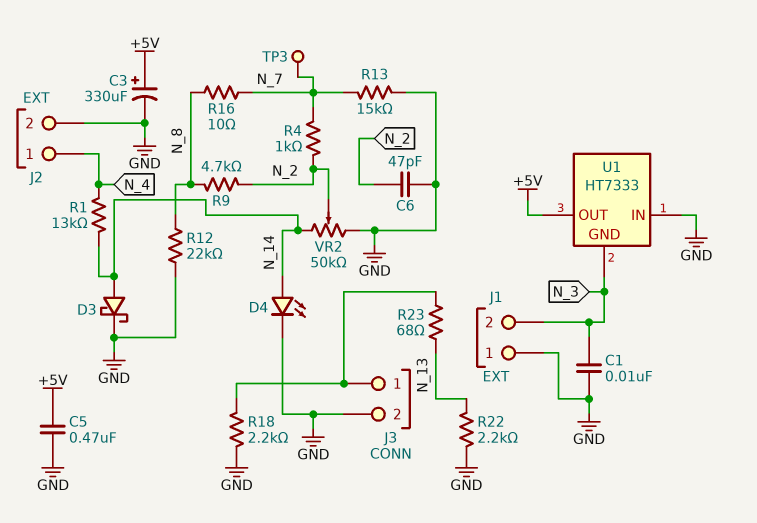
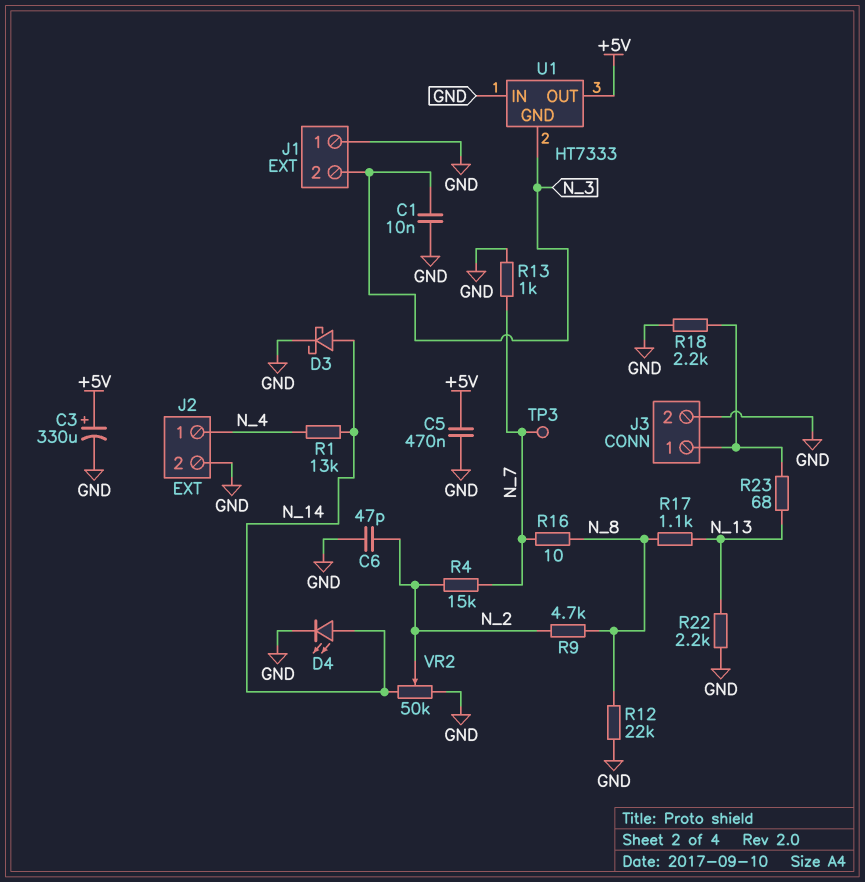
R4: 1k (N_2, N_7) -> 15k (N_2, N_7)
R13: 15k (GND, N_7) -> 1k (GND, N_7)
R17: none -> 1.1k (N_8, N_13)

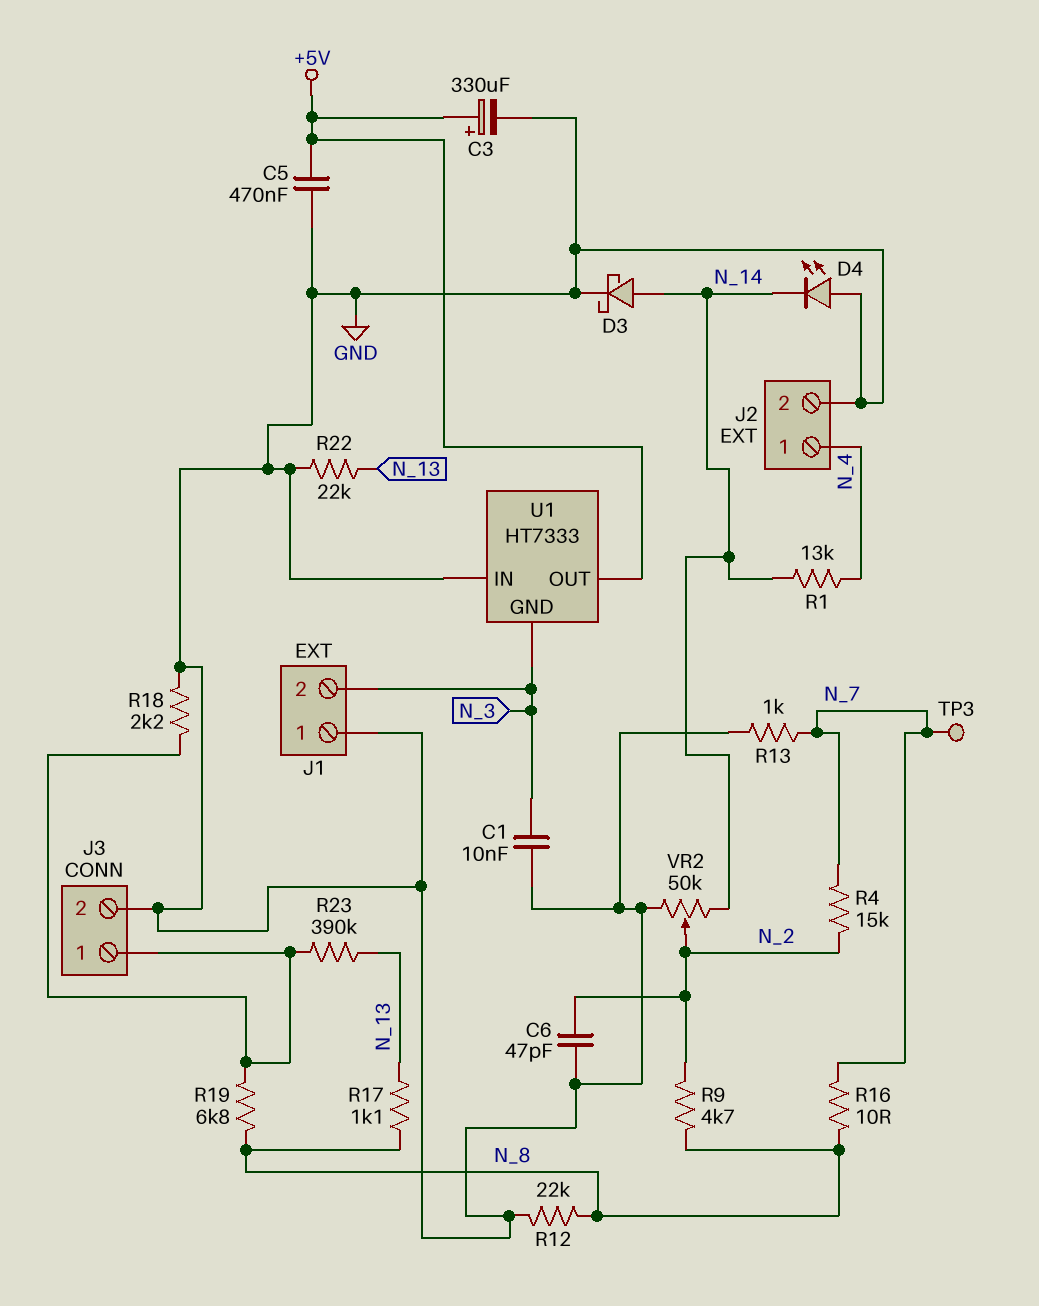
D4: LED (A N_14, K GND) -> LED (A GND, K N_14)
R19: none -> 6.8k (J3/1, N_8)
R22: 2.2k (GND, N_13) -> 22k (GND, N_13)
R23: 68 (J3/1, N_13) -> 390k (J3/1, N_13)

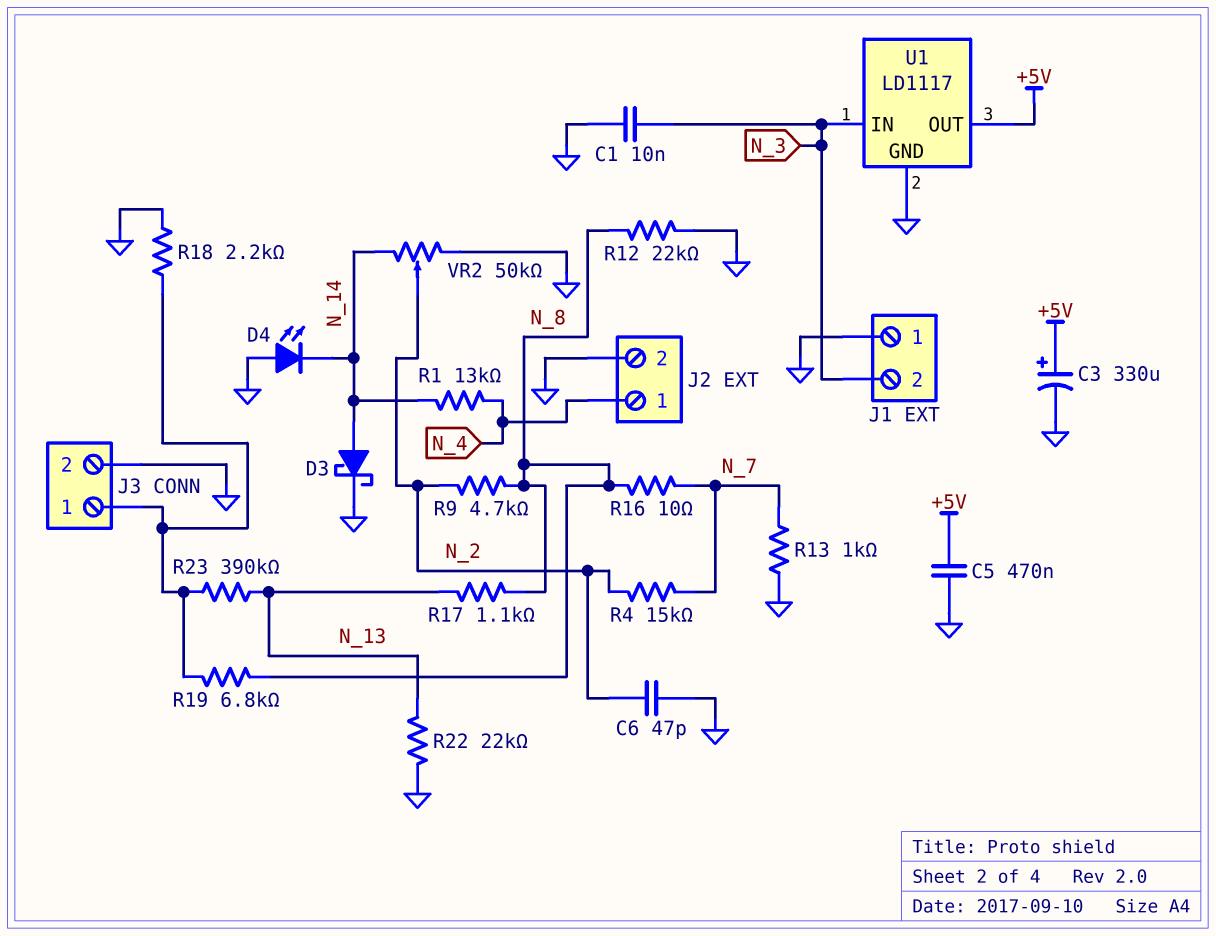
TP3: test point (N_7) -> none
U1: HT7333 -> LD1117
U1 pin GND: N_3 -> GND
U1 pin IN: GND -> N_3

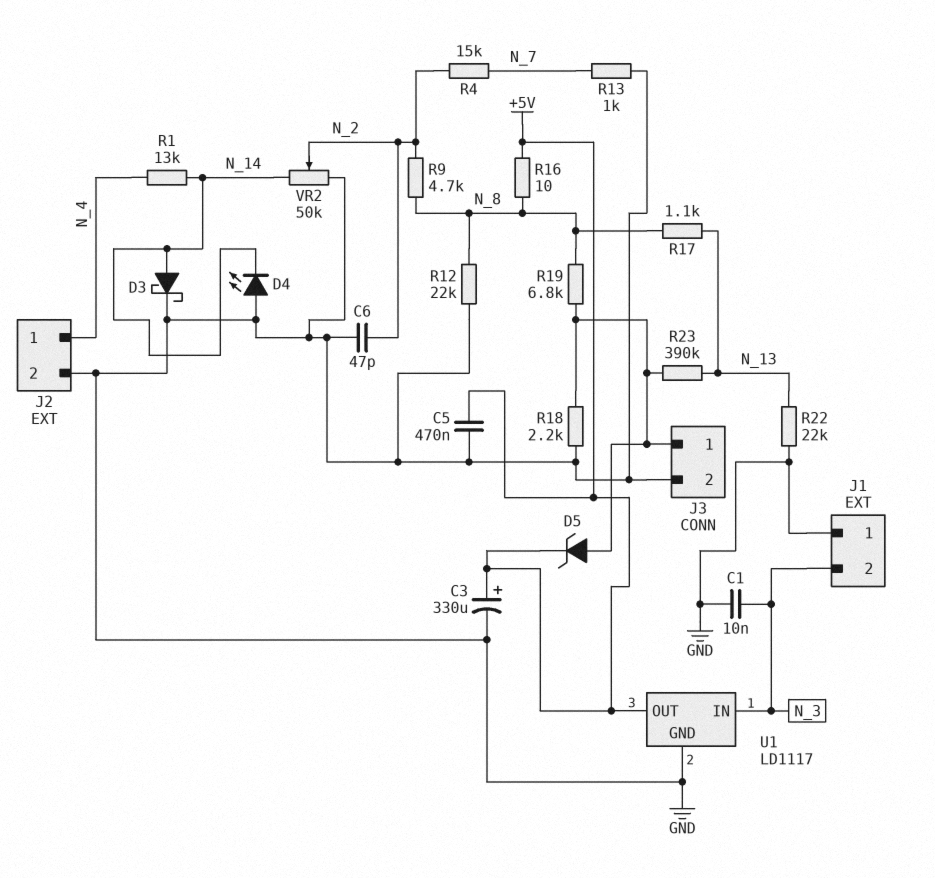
D5: none -> zener (A J3/1, K +5V)
R16: 10 (N_7, N_8) -> 10 (+5V, N_8)

